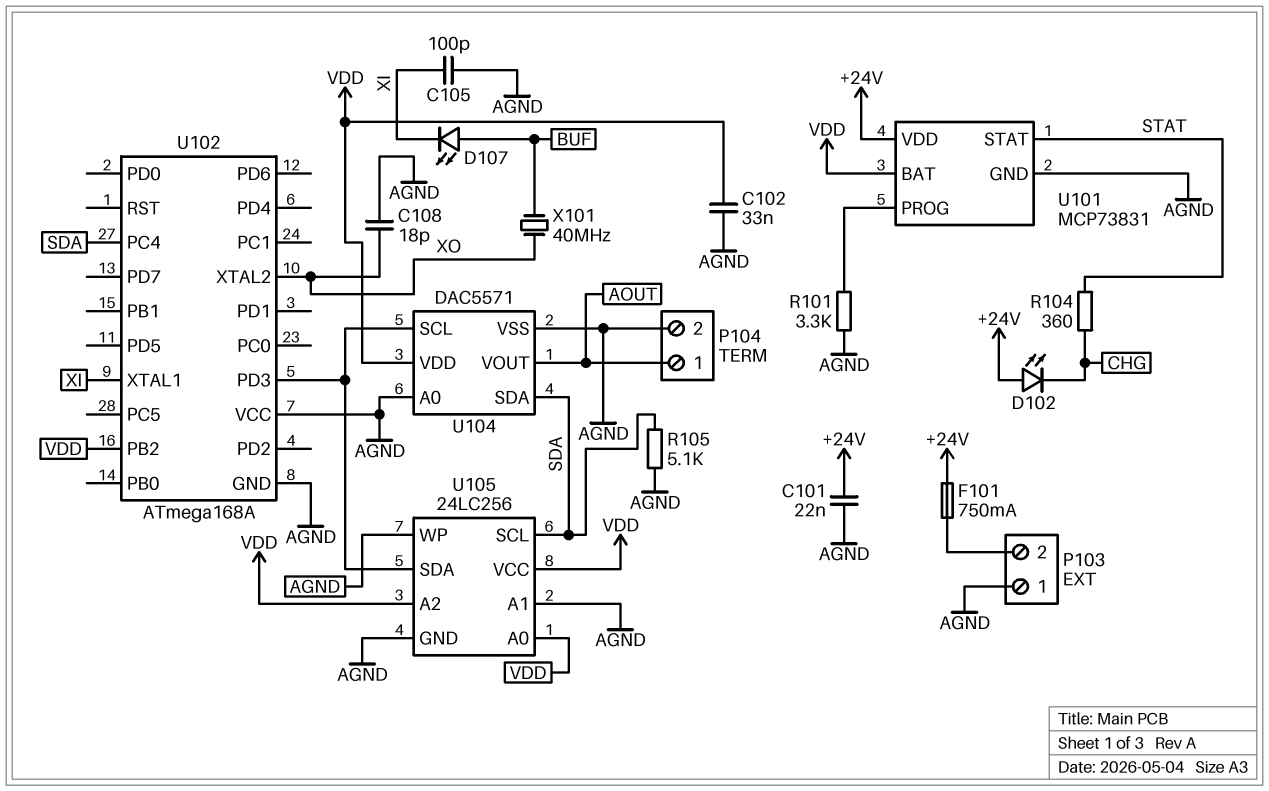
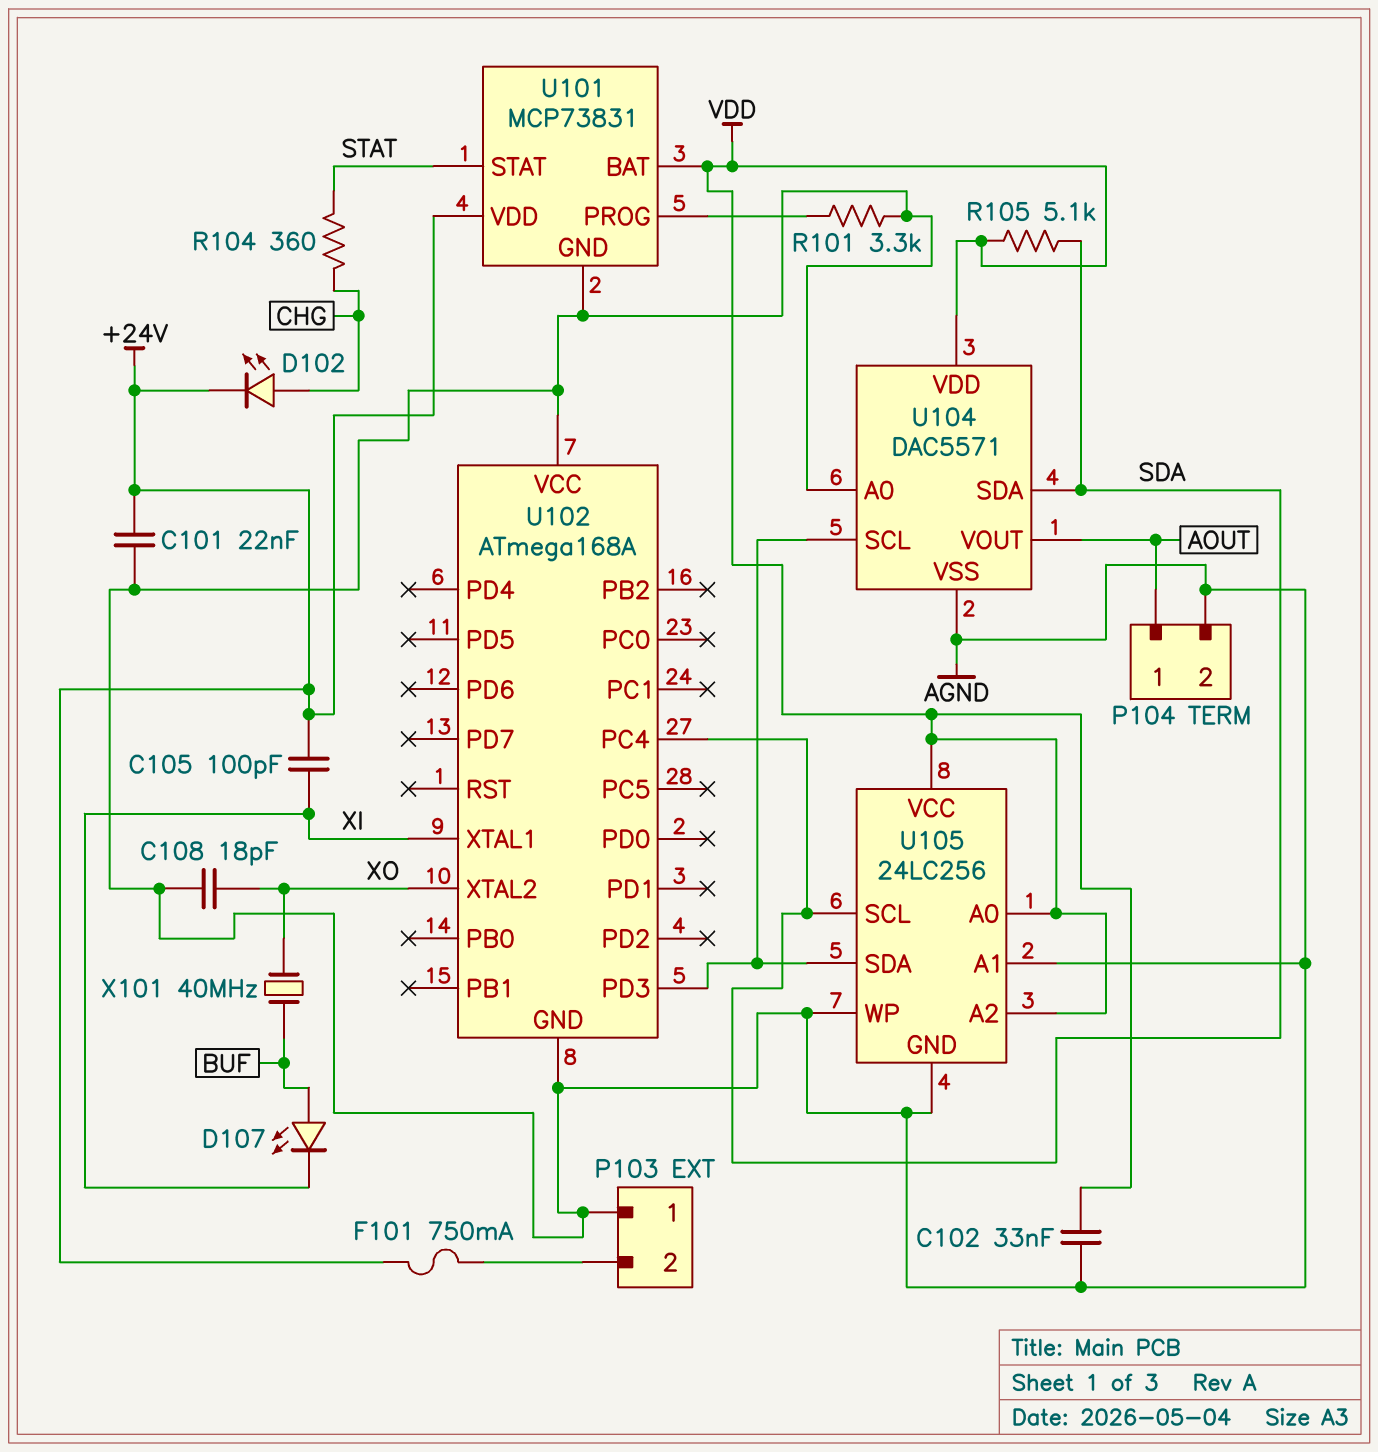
C105: 100pF (AGND, XI) -> 100pF (+24V, XI)
D102: LED (A +24V, K CHG) -> LED (A CHG, K +24V)
R105: 5.1k (AGND, SDA) -> 5.1k (SDA, VDD)
U102 pin PB2: VDD -> none

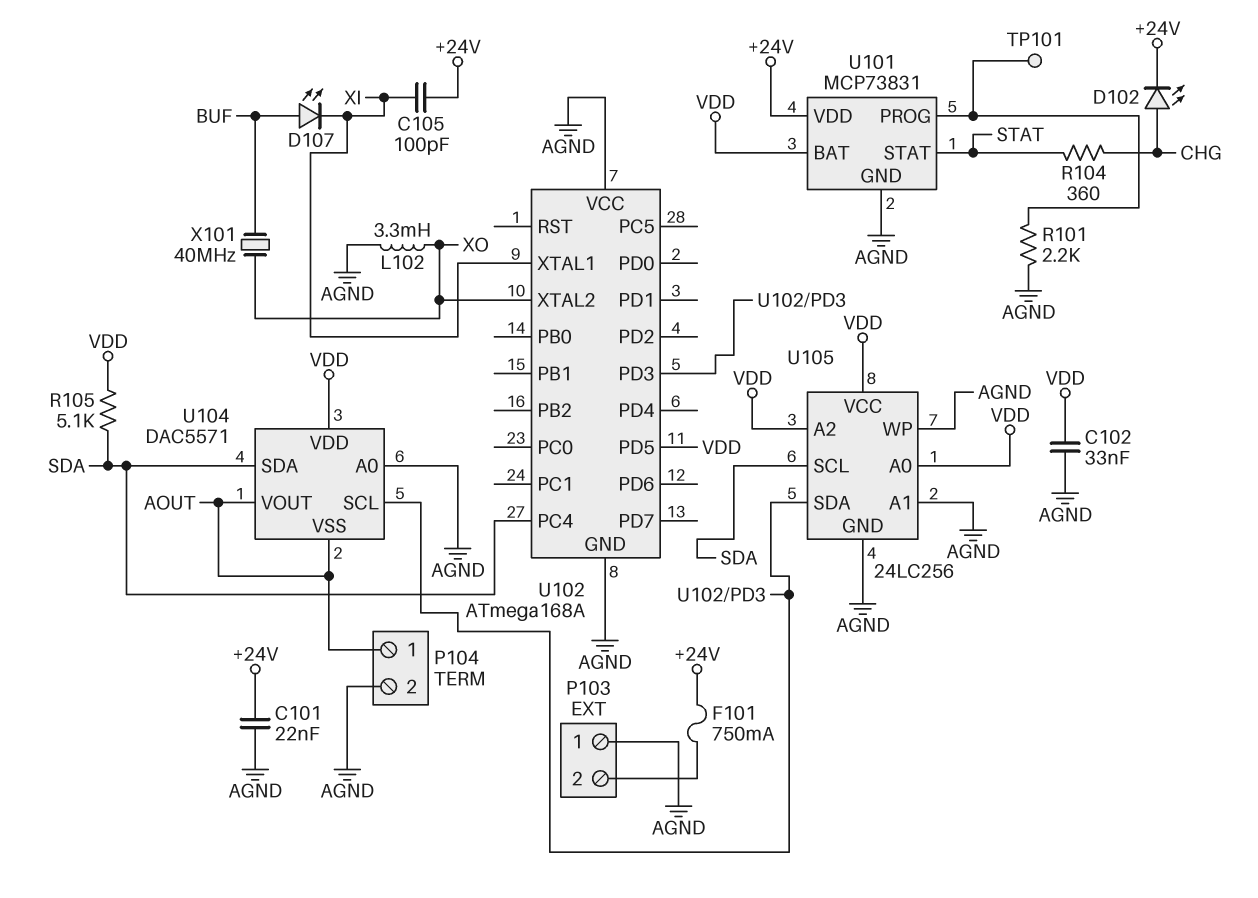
C108: 18pF (AGND, XO) -> none
L102: none -> 3.3mH (AGND, XO)
R101: 3.3k (AGND, U101/PROG) -> 2.2k (AGND, U101/PROG)
TP101: none -> test point (U101/PROG)
U102 pin PD5: none -> VDD
U104 pin VSS: AGND -> AOUT

